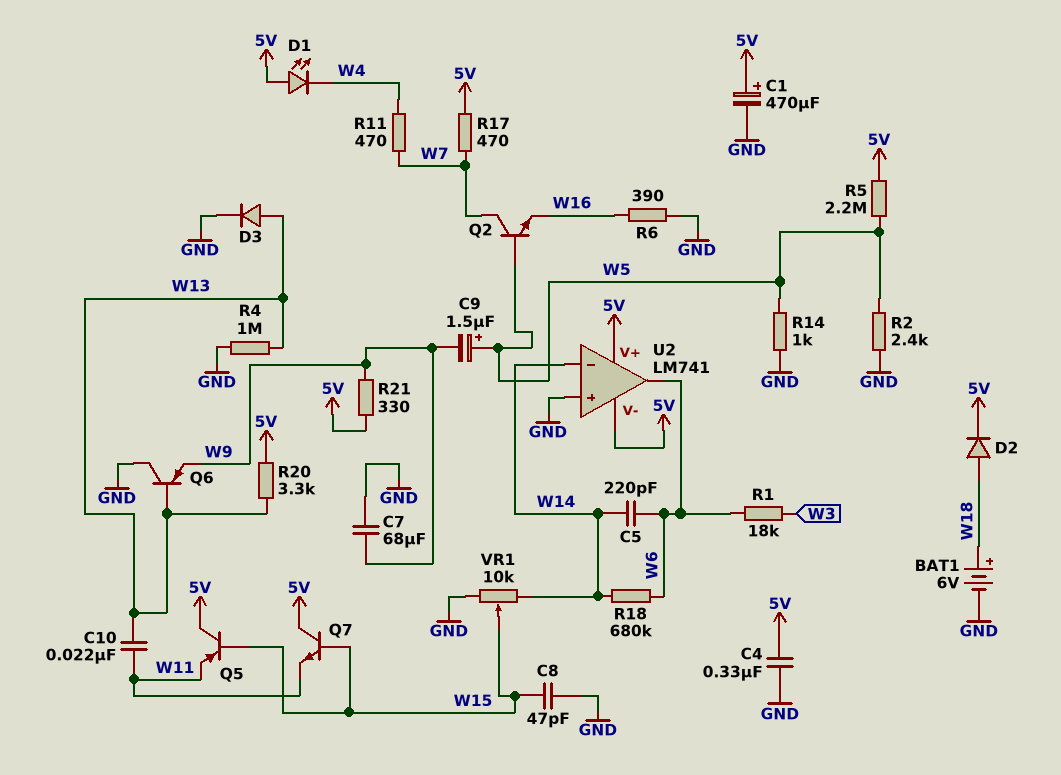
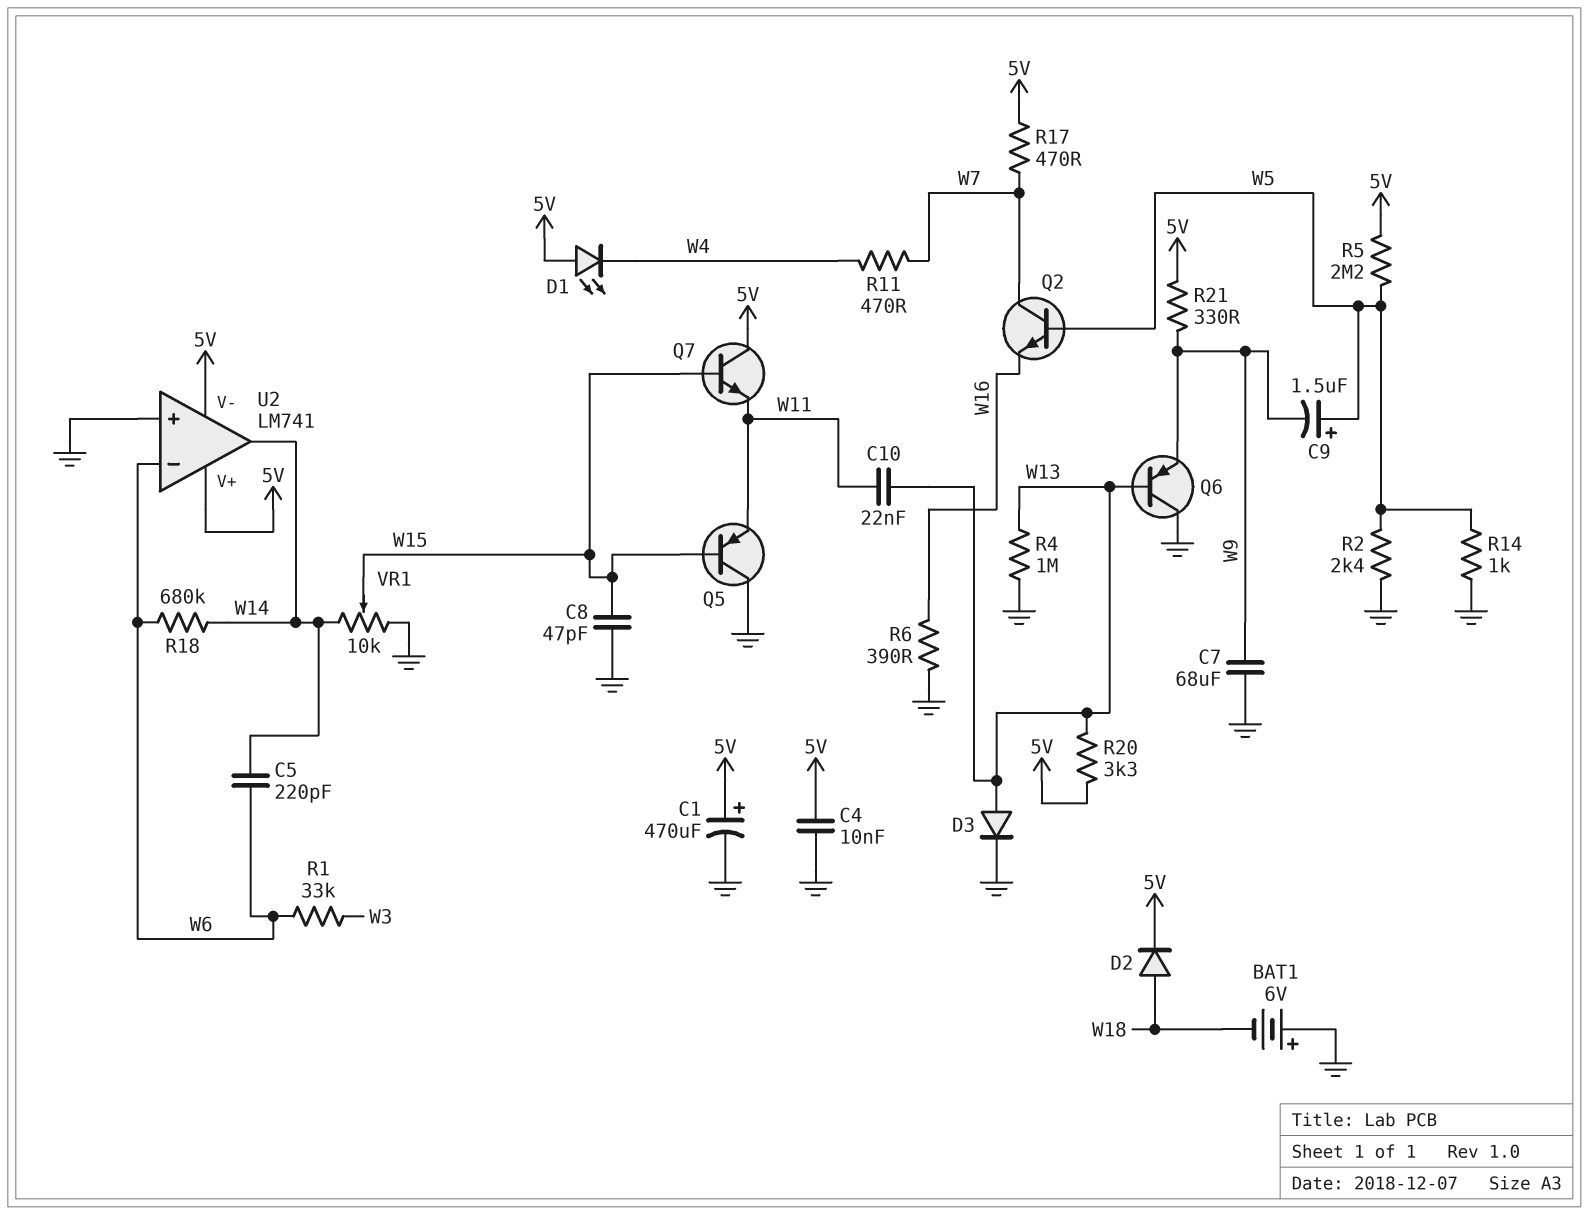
BAT1: 6V (plus W18, minus GND) -> 6V (plus GND, minus W18)
C4: 330nF (5V, GND) -> 10nF (5V, GND)
Q5: PNP (B W15, C 5V, E W11) -> PNP (B W15, C GND, E W11)
R1: 18k (W3, W6) -> 33k (W3, W6)
U2 pin in-: W14 -> W6
U2 pin out: W6 -> W14

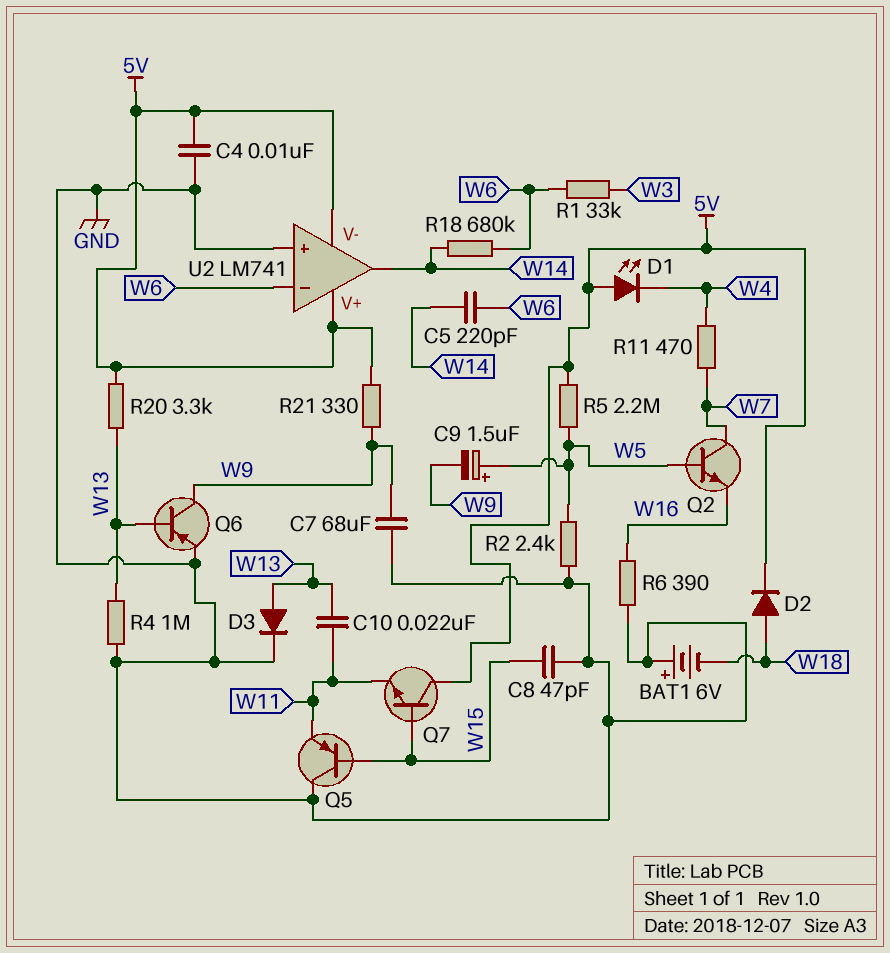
C1: 470uF (plus 5V, minus GND) -> none
Q6: PNP (B W13, C GND, E W9) -> PNP (B W13, C W9, E GND)
R14: 1k (GND, W5) -> none
R17: 470 (5V, W7) -> none
VR1: 10k (GND, W14, wiper W15) -> none

